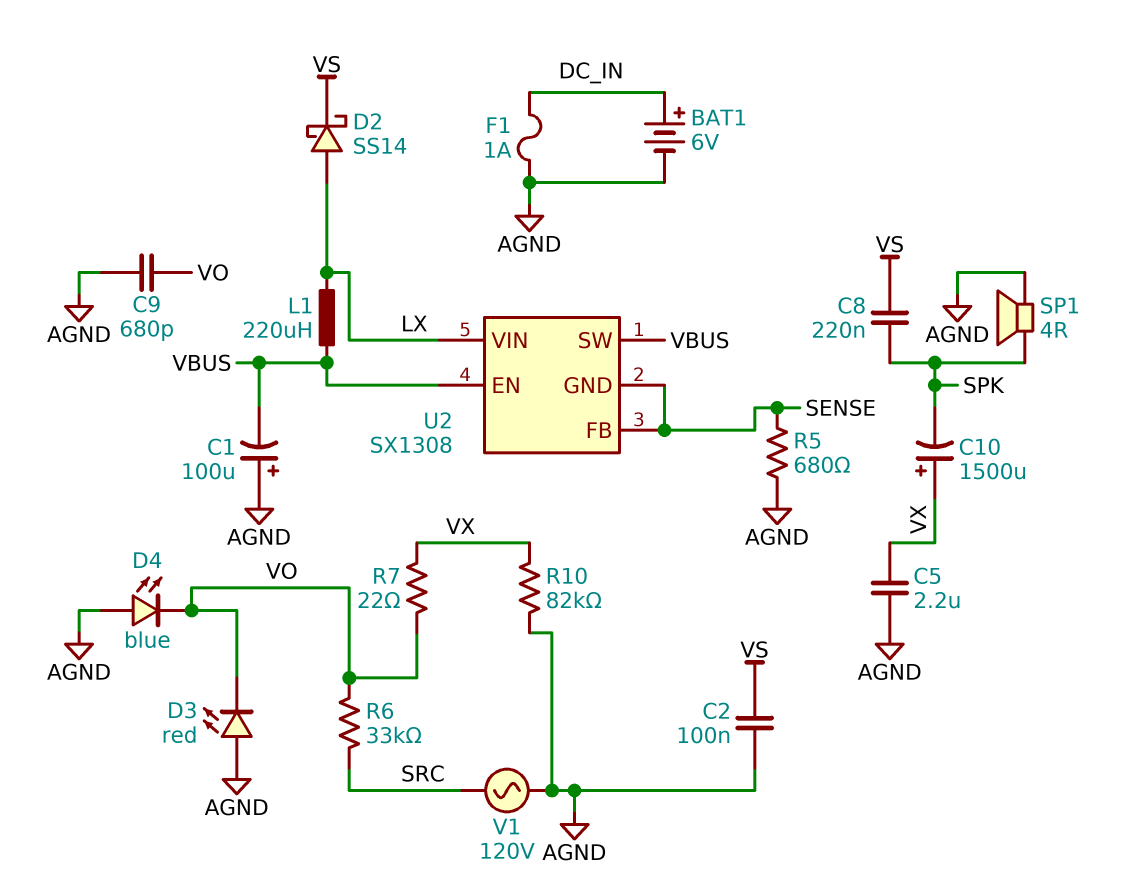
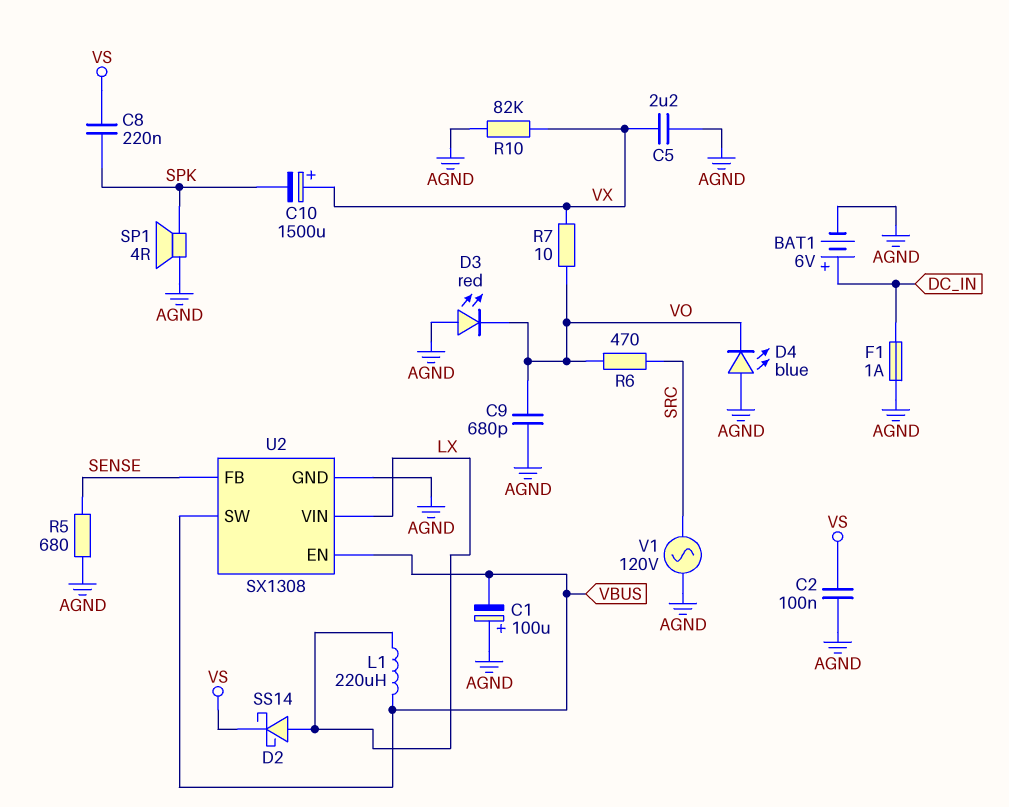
R6: 33k (SRC, VO) -> 470 (SRC, VO)
R7: 22 (VO, VX) -> 10 (VO, VX)
U2 pin GND: SENSE -> AGND

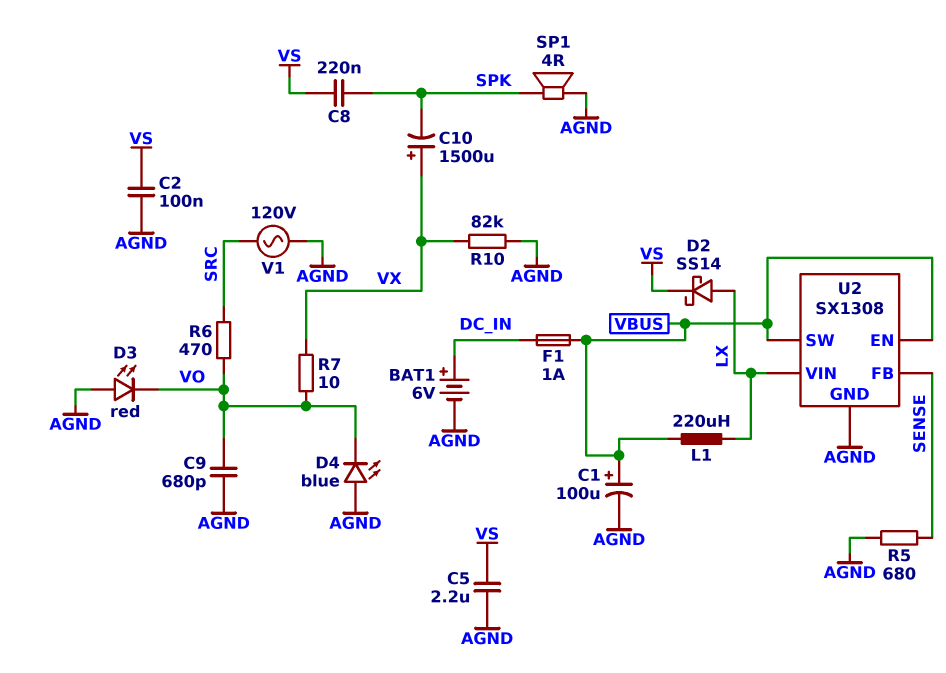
C1: 100uF (plus AGND, minus VBUS) -> 100uF (plus VBUS, minus AGND)
C5: 2.2uF (AGND, VX) -> 2.2uF (AGND, VS)
F1: 1A (AGND, DC_IN) -> 1A (DC_IN, VBUS)

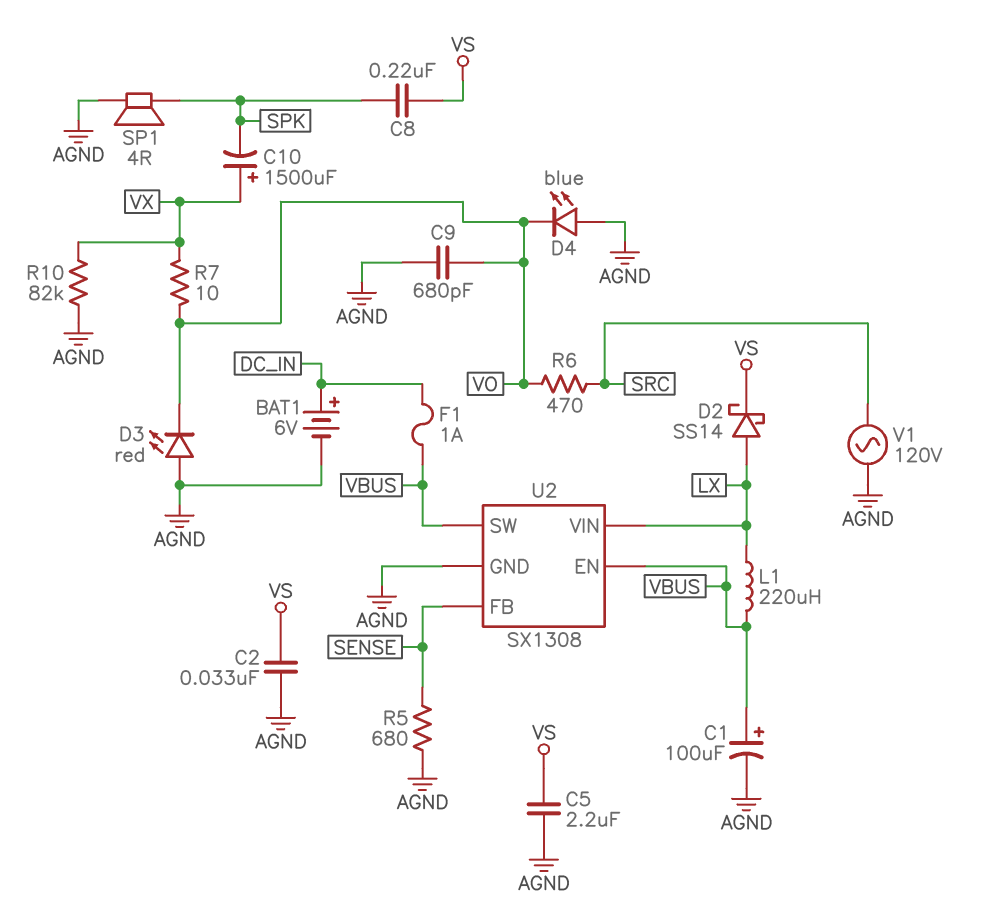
C2: 100nF (AGND, VS) -> 33nF (AGND, VS)

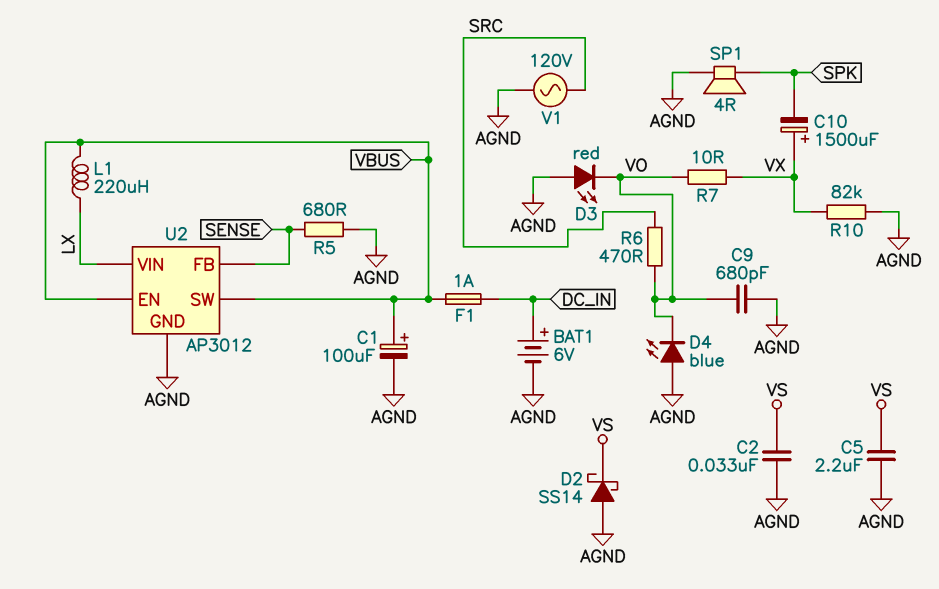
C8: 220nF (SPK, VS) -> none
D2: schottky SS14 (A LX, K VS) -> schottky SS14 (A AGND, K VS)
U2: SX1308 -> AP3012

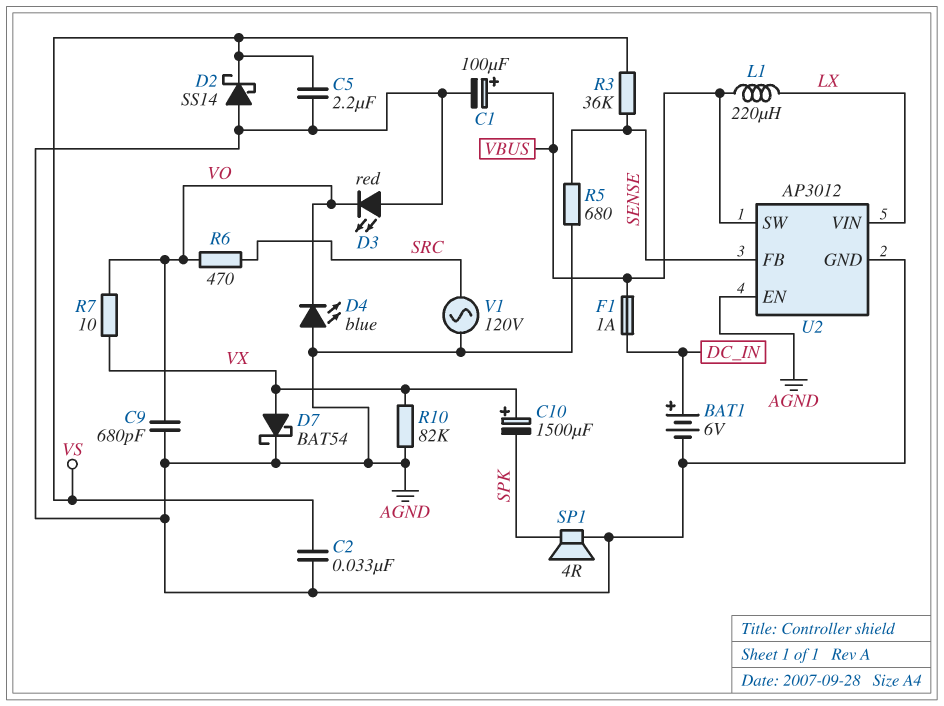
D7: none -> schottky BAT54 (A VX, K AGND)
R3: none -> 36k (SENSE, VS)
U2 pin EN: VBUS -> AGND

